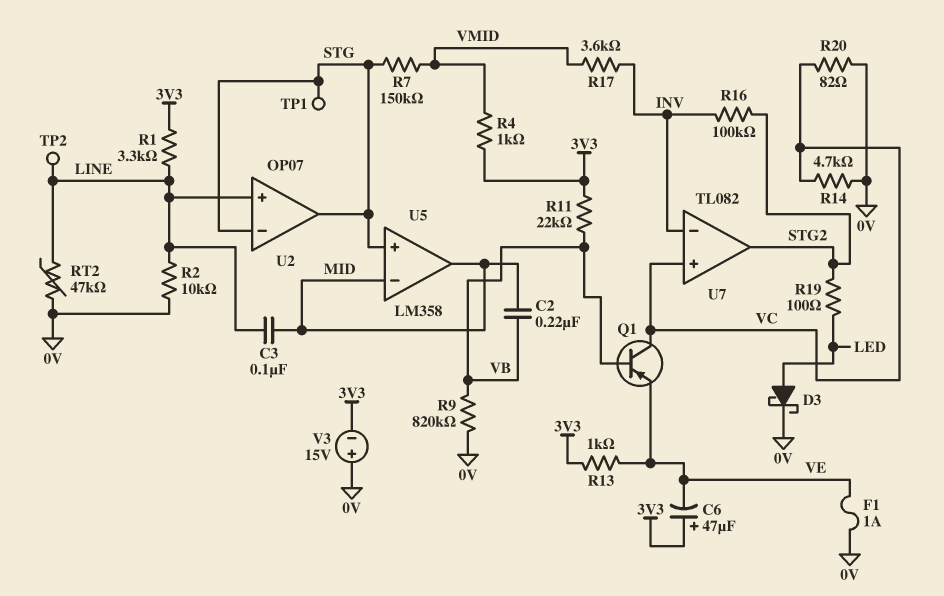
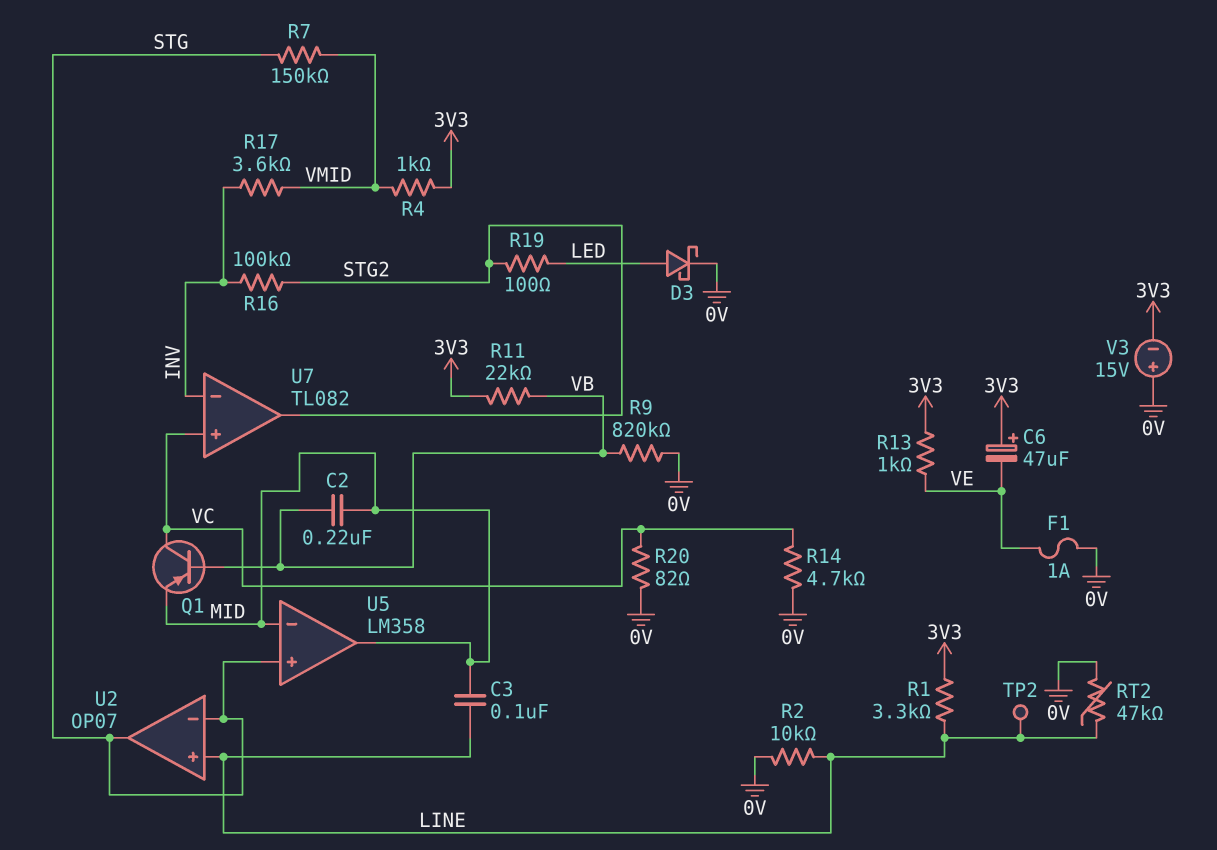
Q1: PNP (B VB, C VC, E VE) -> PNP (B VB, C VC, E MID)
TP1: test point (STG) -> none

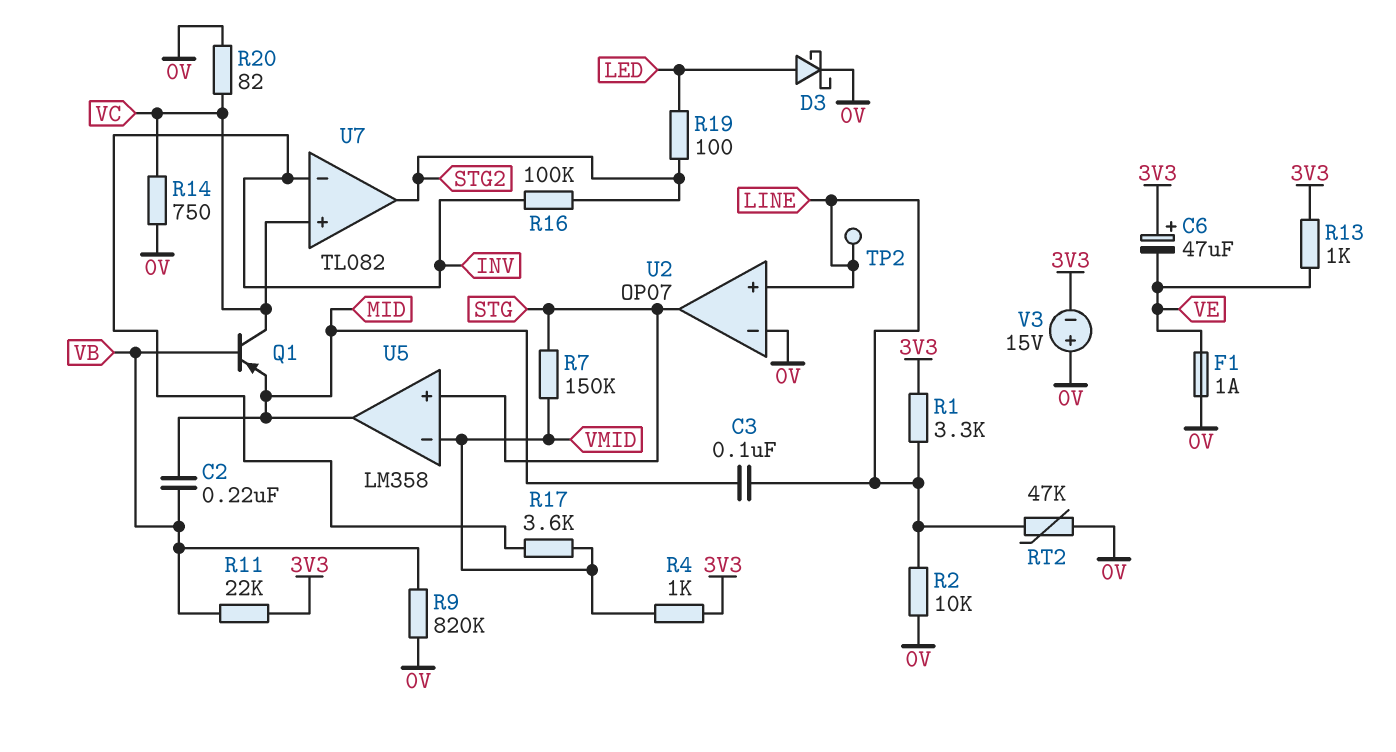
R14: 4.7k (0V, VC) -> 750 (0V, VC)
U2 pin in-: STG -> 0V
U5 pin in-: MID -> VMID

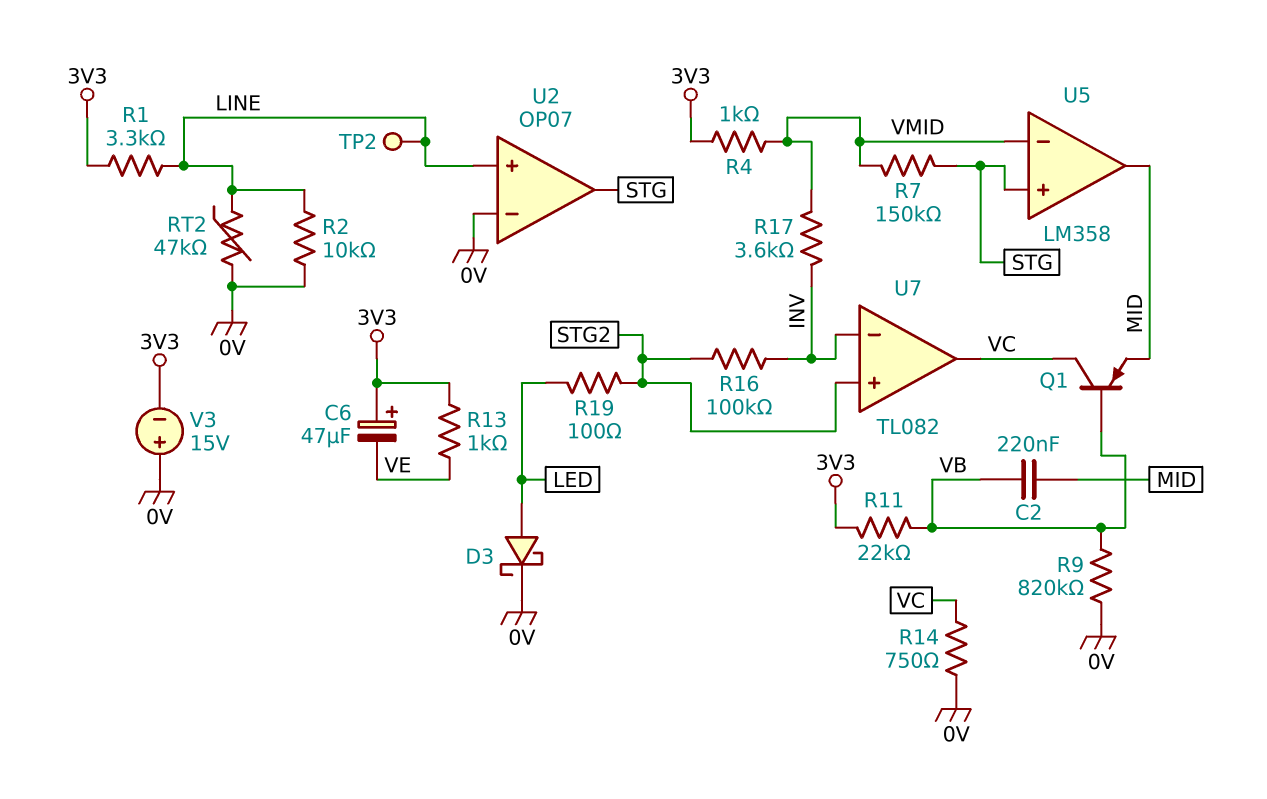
C3: 100nF (LINE, MID) -> none
F1: 1A (0V, VE) -> none
R20: 82 (0V, VC) -> none
U7 pin in+: VC -> STG2
U7 pin out: STG2 -> VC

